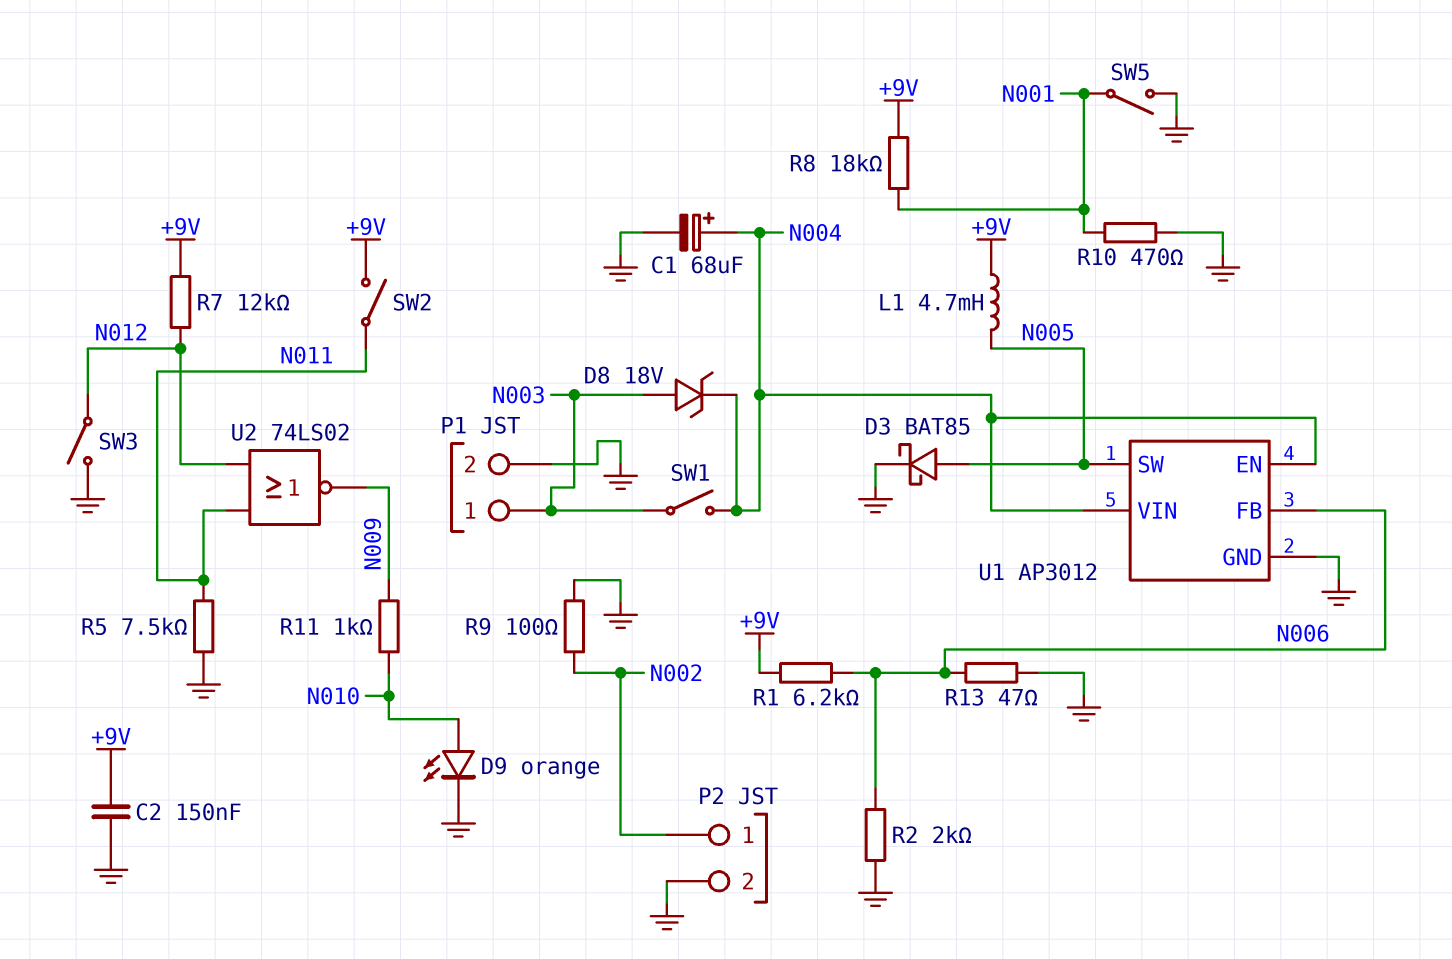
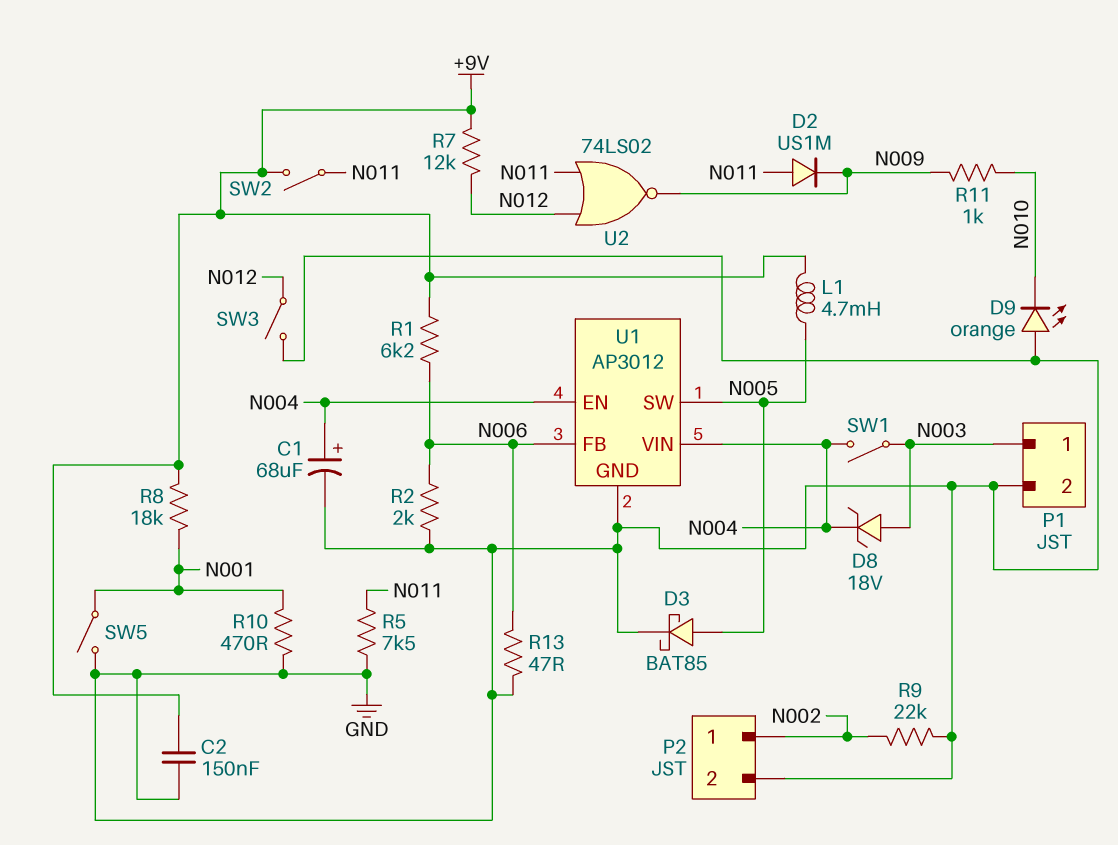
D2: none -> diode US1M (A N011, K N009)
D9: LED orange (A N010, K GND) -> LED orange (A GND, K N010)
R9: 100 (GND, N002) -> 22k (GND, N002)

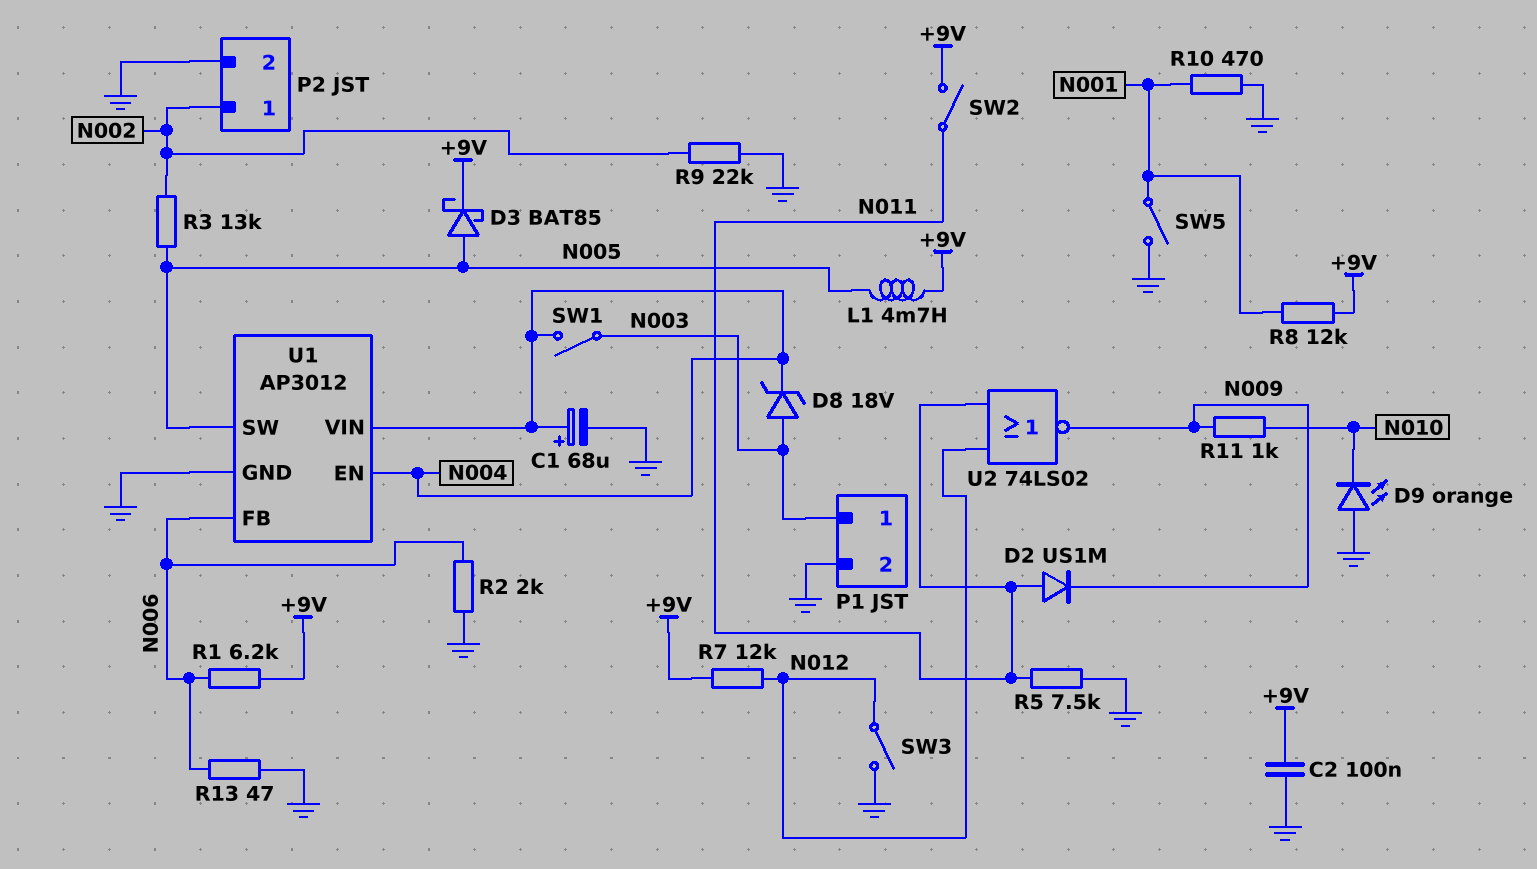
C2: 150nF (+9V, GND) -> 100nF (+9V, GND)
D3: schottky BAT85 (A N005, K GND) -> schottky BAT85 (A N005, K +9V)
R3: none -> 13k (N002, N005)
R8: 18k (+9V, N001) -> 12k (+9V, N001)

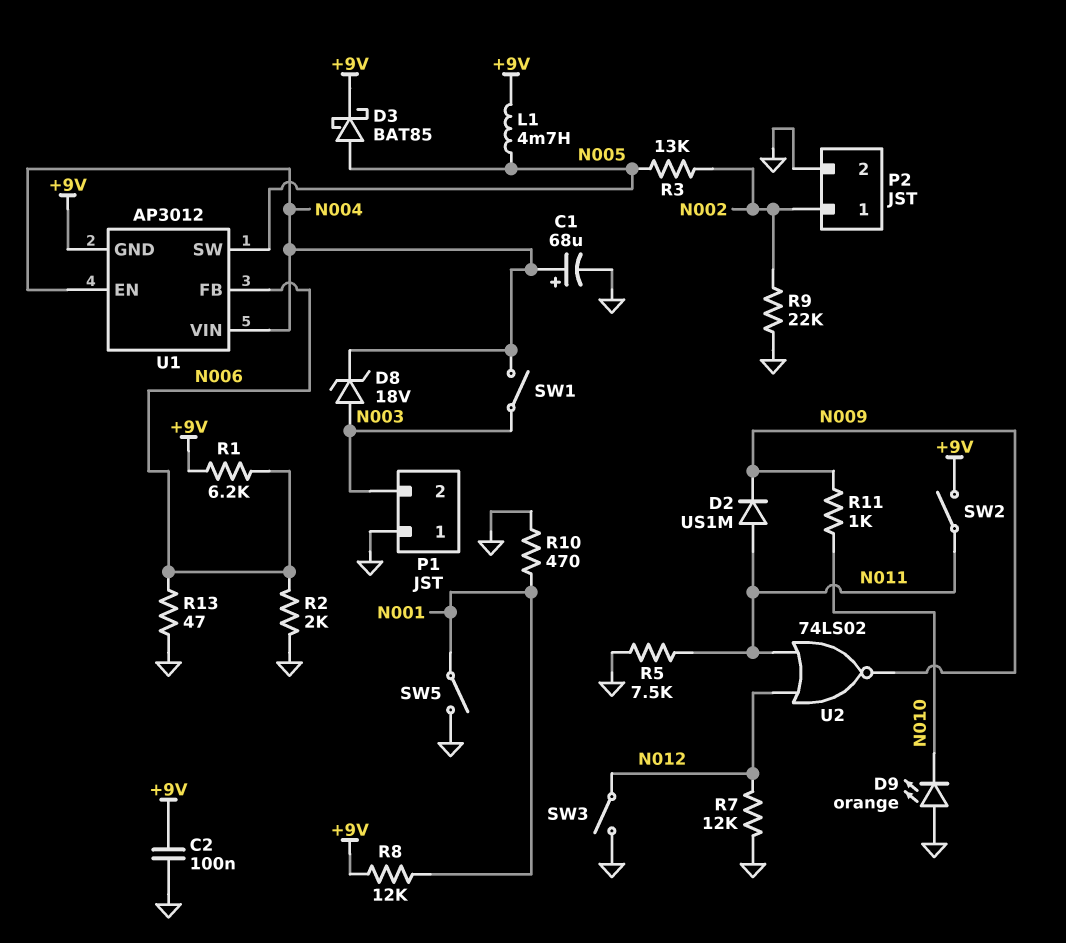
P1 pin 1: N003 -> GND
P1 pin 2: GND -> N003
R7: 12k (+9V, N012) -> 12k (GND, N012)
U1 pin GND: GND -> +9V

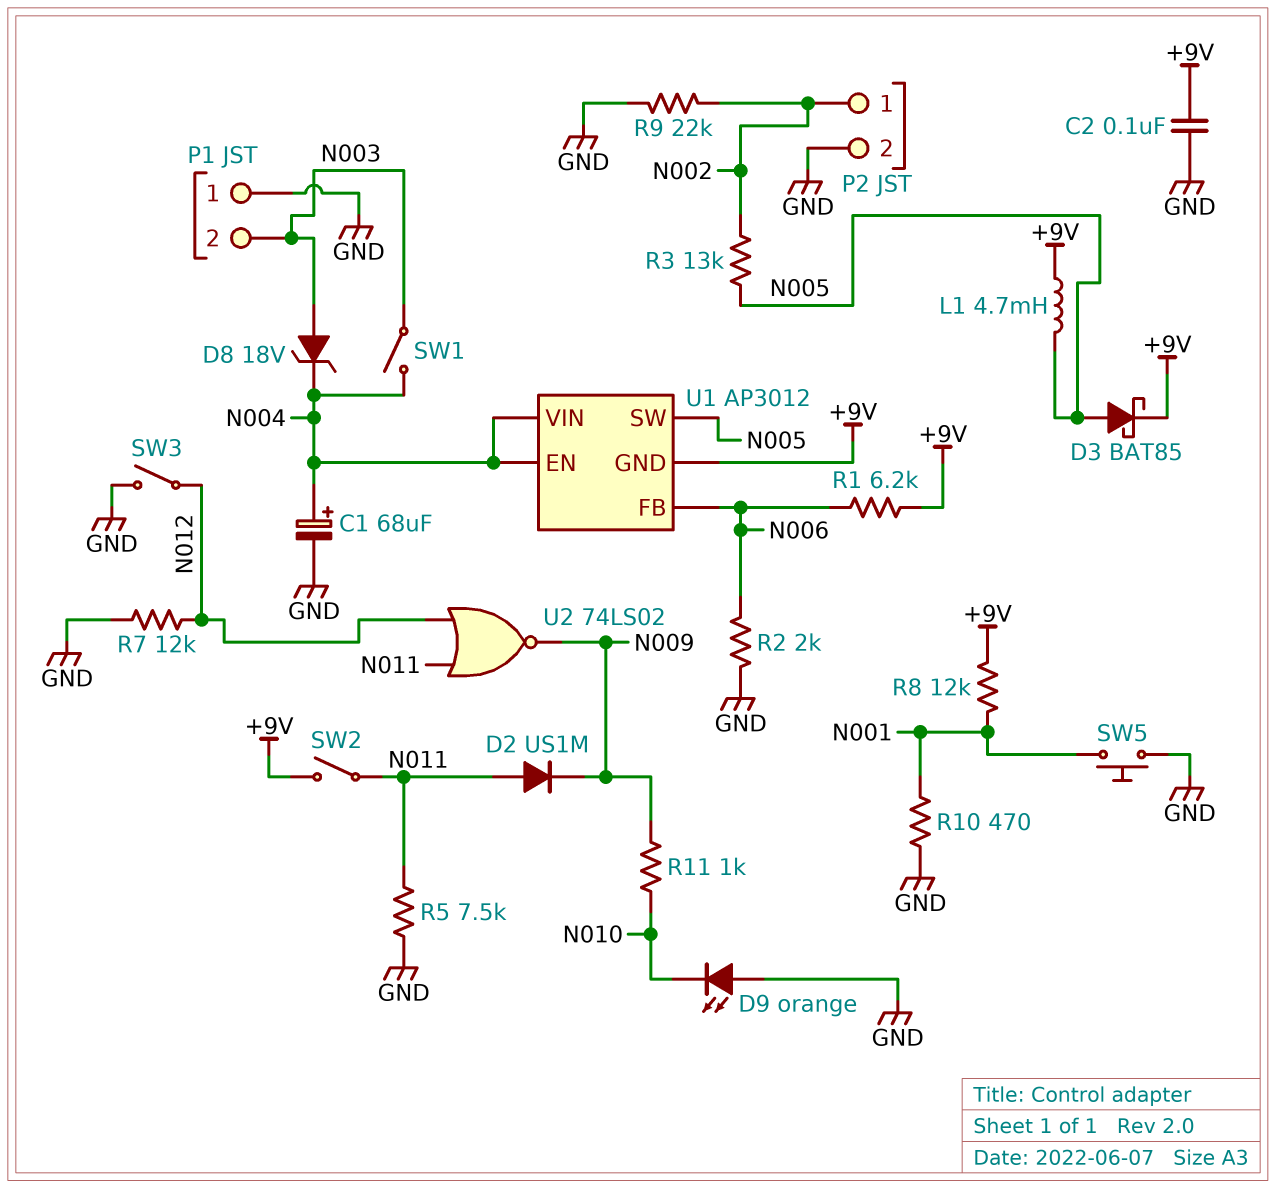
R13: 47 (GND, N006) -> none
SW5: switch (GND, N001) -> button (GND, N001)

